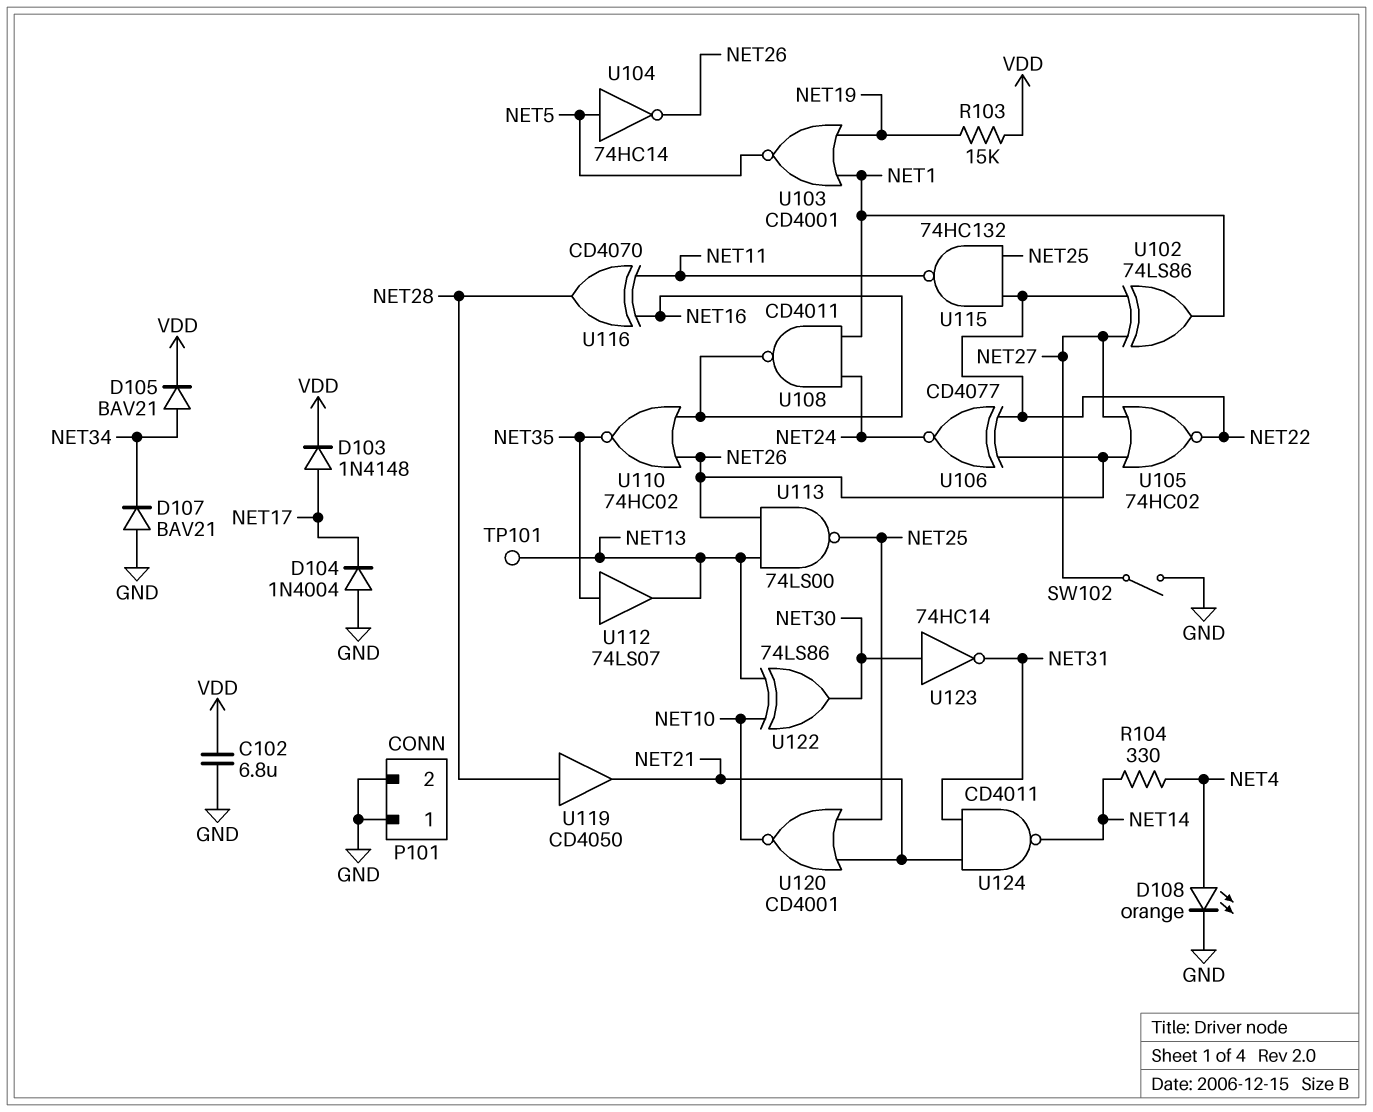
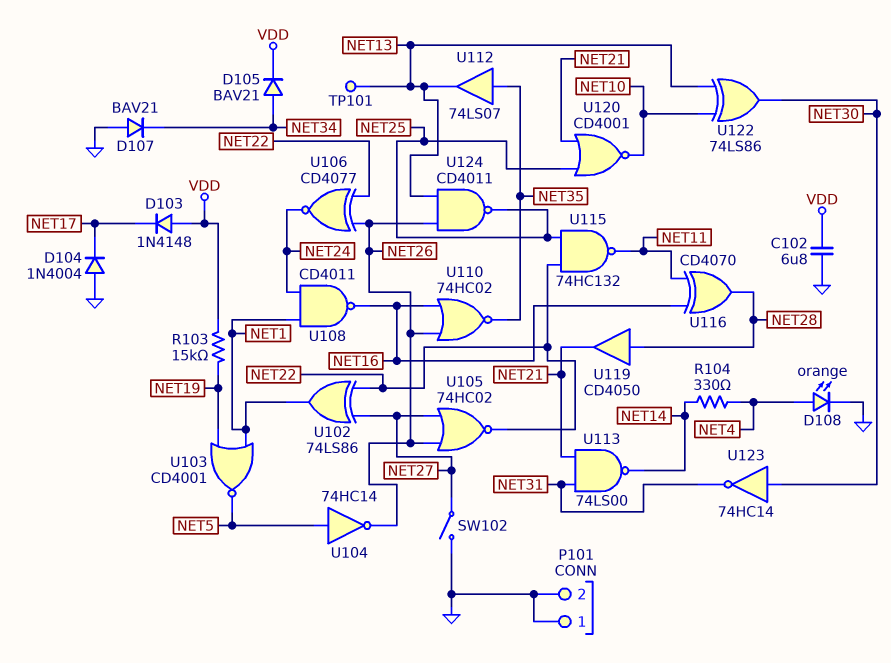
D103: diode 1N4148 (A NET17, K VDD) -> diode 1N4148 (A VDD, K NET17)
U113: NAND 74LS00 (in NET13, in NET26, out NET25) -> NAND 74LS00 (in NET21, in NET31, out NET14)
U124: NAND CD4011 (in NET21, in NET31, out NET14) -> NAND CD4011 (in NET13, in NET26, out NET25)

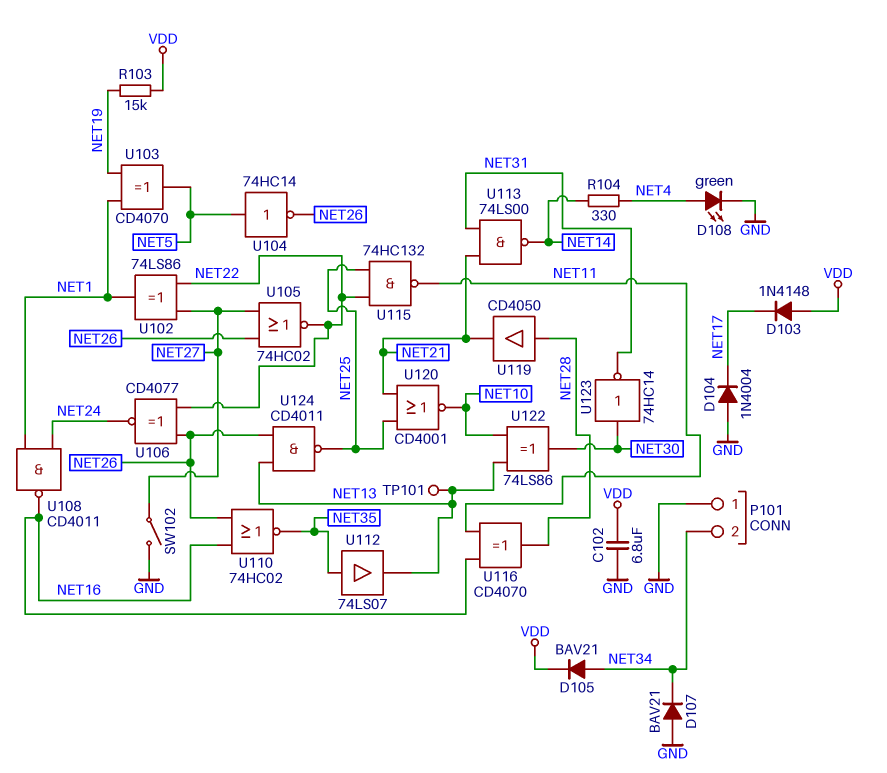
D108: LED orange (A NET4, K GND) -> LED green (A NET4, K GND)
P101 pin 2: GND -> NET34
U103: NOR CD4001 (in NET1, in NET19, out NET5) -> XOR CD4070 (in NET1, in NET19, out NET5)

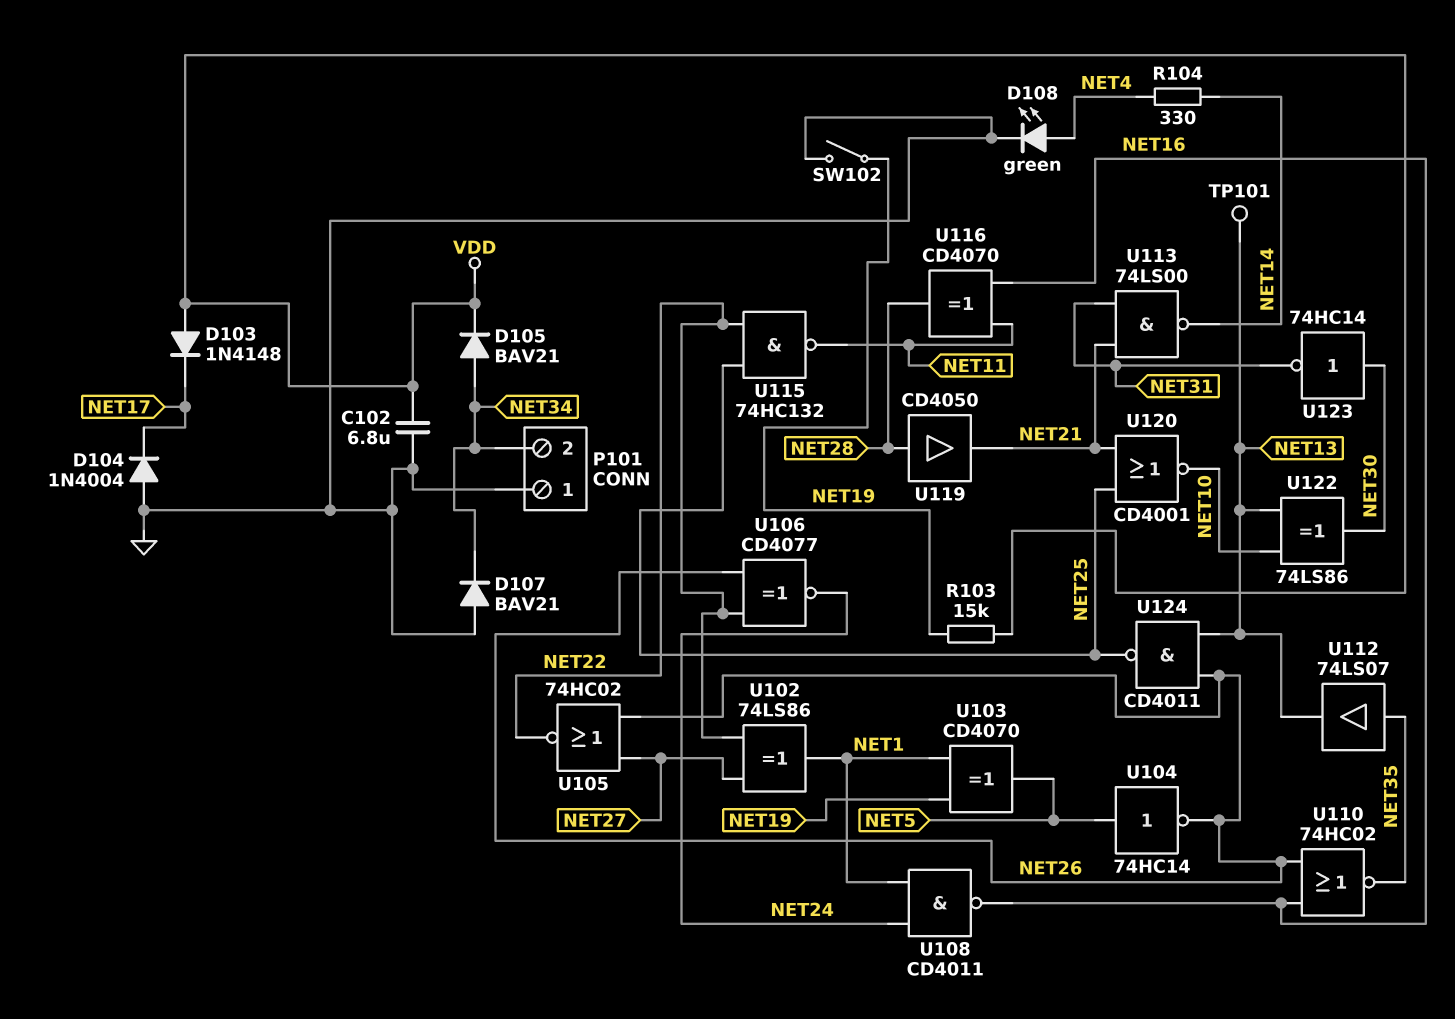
SW102: switch (GND, NET27) -> switch (GND, NET19)

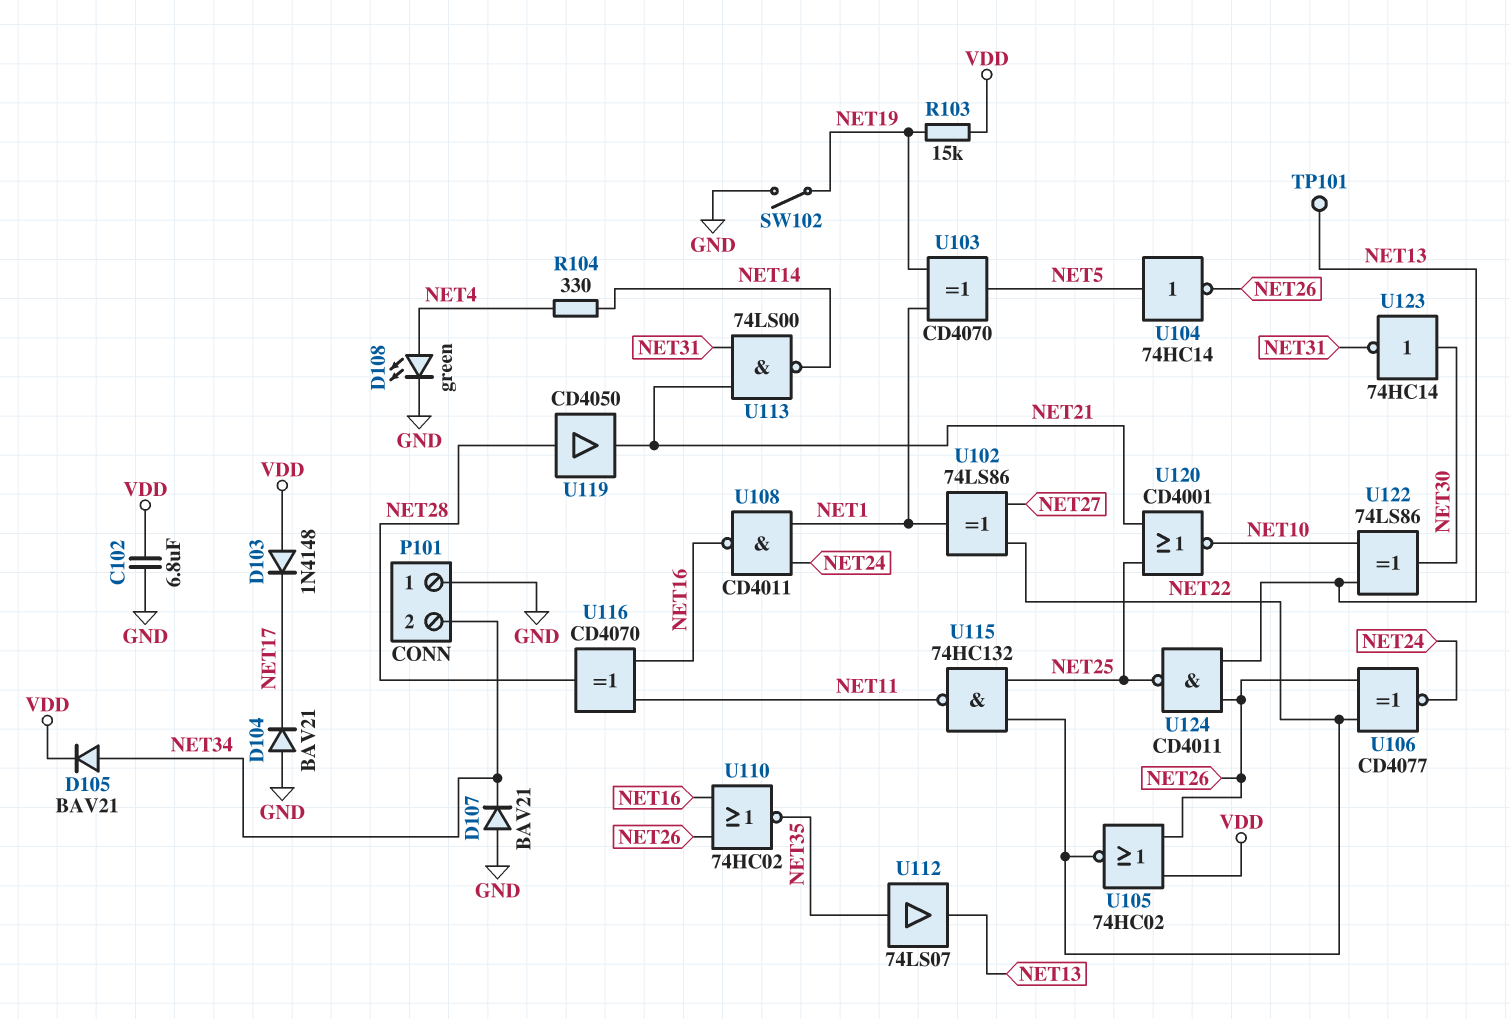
D104: diode 1N4004 (A GND, K NET17) -> diode BAV21 (A GND, K NET17)
U105: NOR 74HC02 (in NET26, in NET27, out NET22) -> NOR 74HC02 (in NET26, in VDD, out NET22)

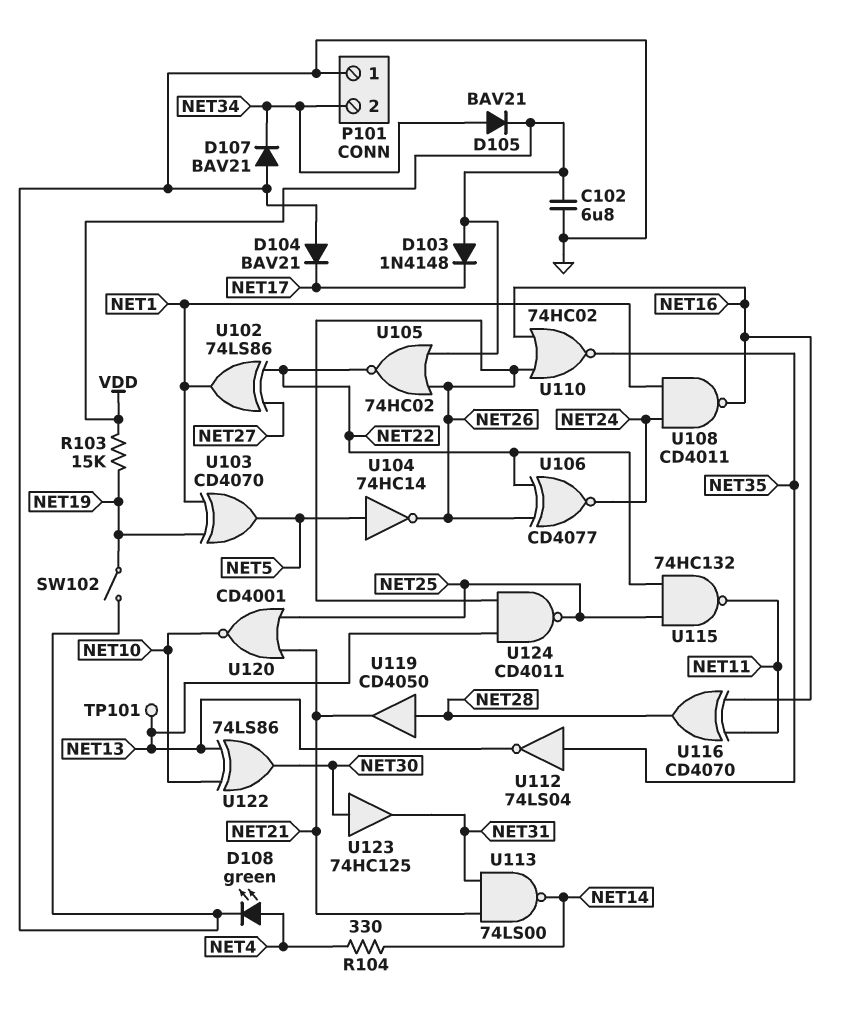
U112: buffer 74LS07 (in NET35, out NET13) -> NOT 74LS04 (in NET35, out NET13)
U123: NOT 74HC14 (in NET30, out NET31) -> buffer 74HC125 (in NET30, out NET31)

